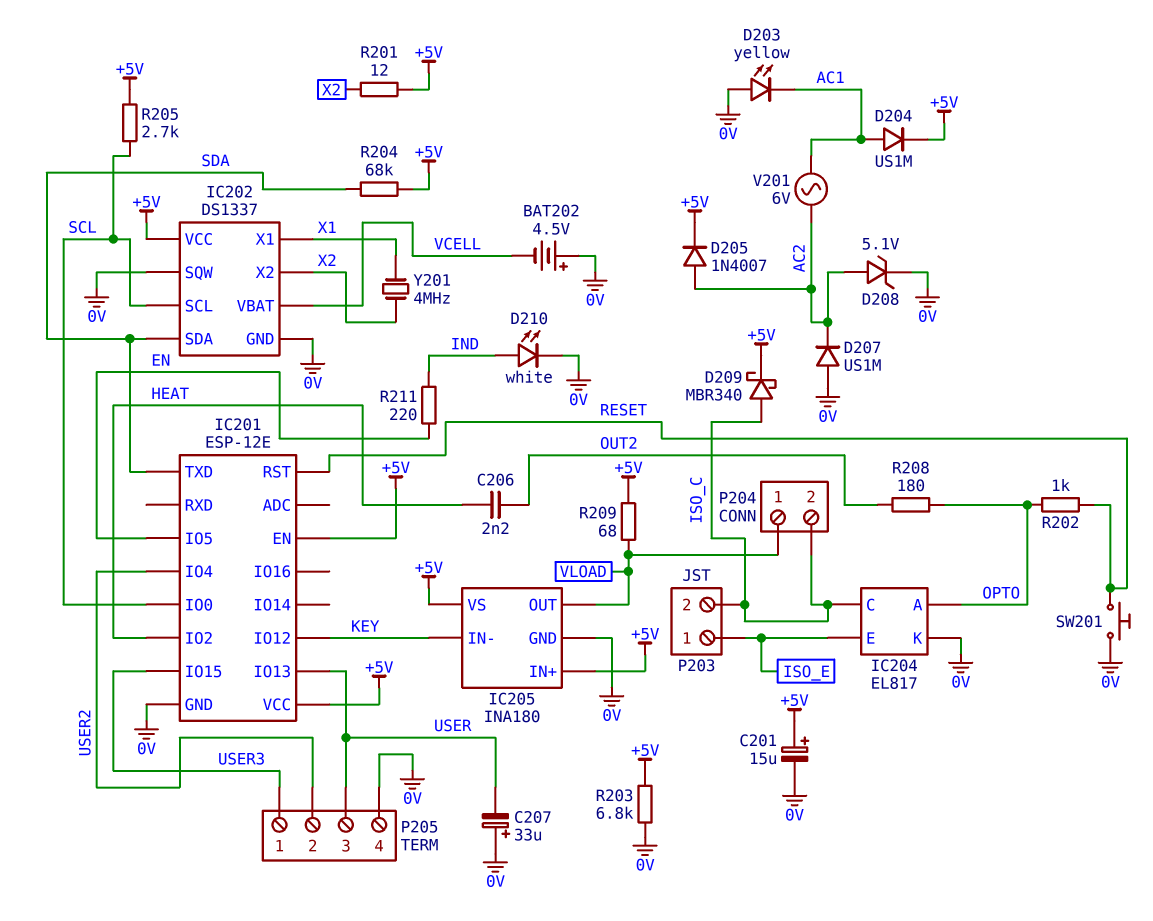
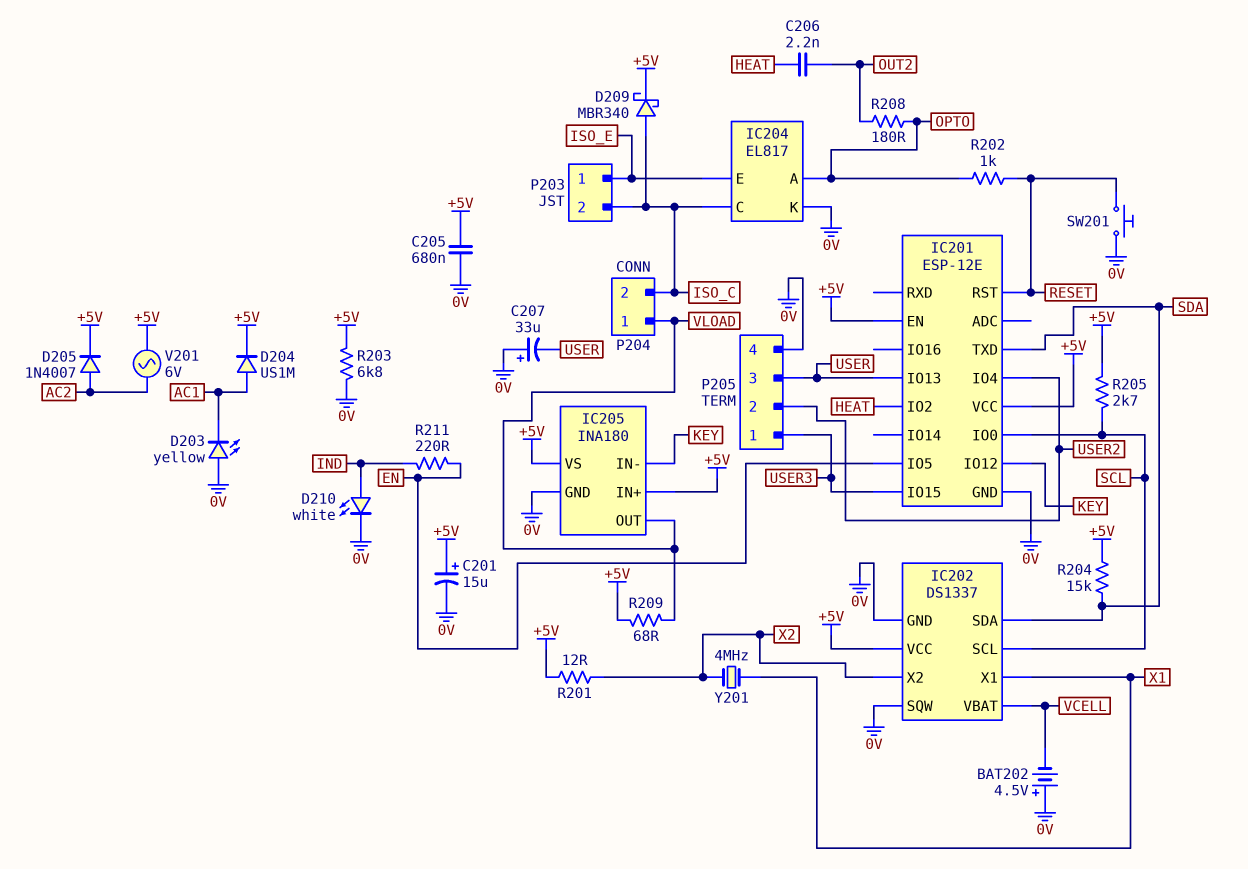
C205: none -> 680nF (+5V, 0V)
D207: diode US1M (A 0V, K AC2) -> none
D208: zener 5.1V (A AC2, K 0V) -> none
R204: 68k (+5V, SDA) -> 15k (+5V, SDA)
V201: AC 6V (AC1, AC2) -> AC 6V (+5V, AC2)

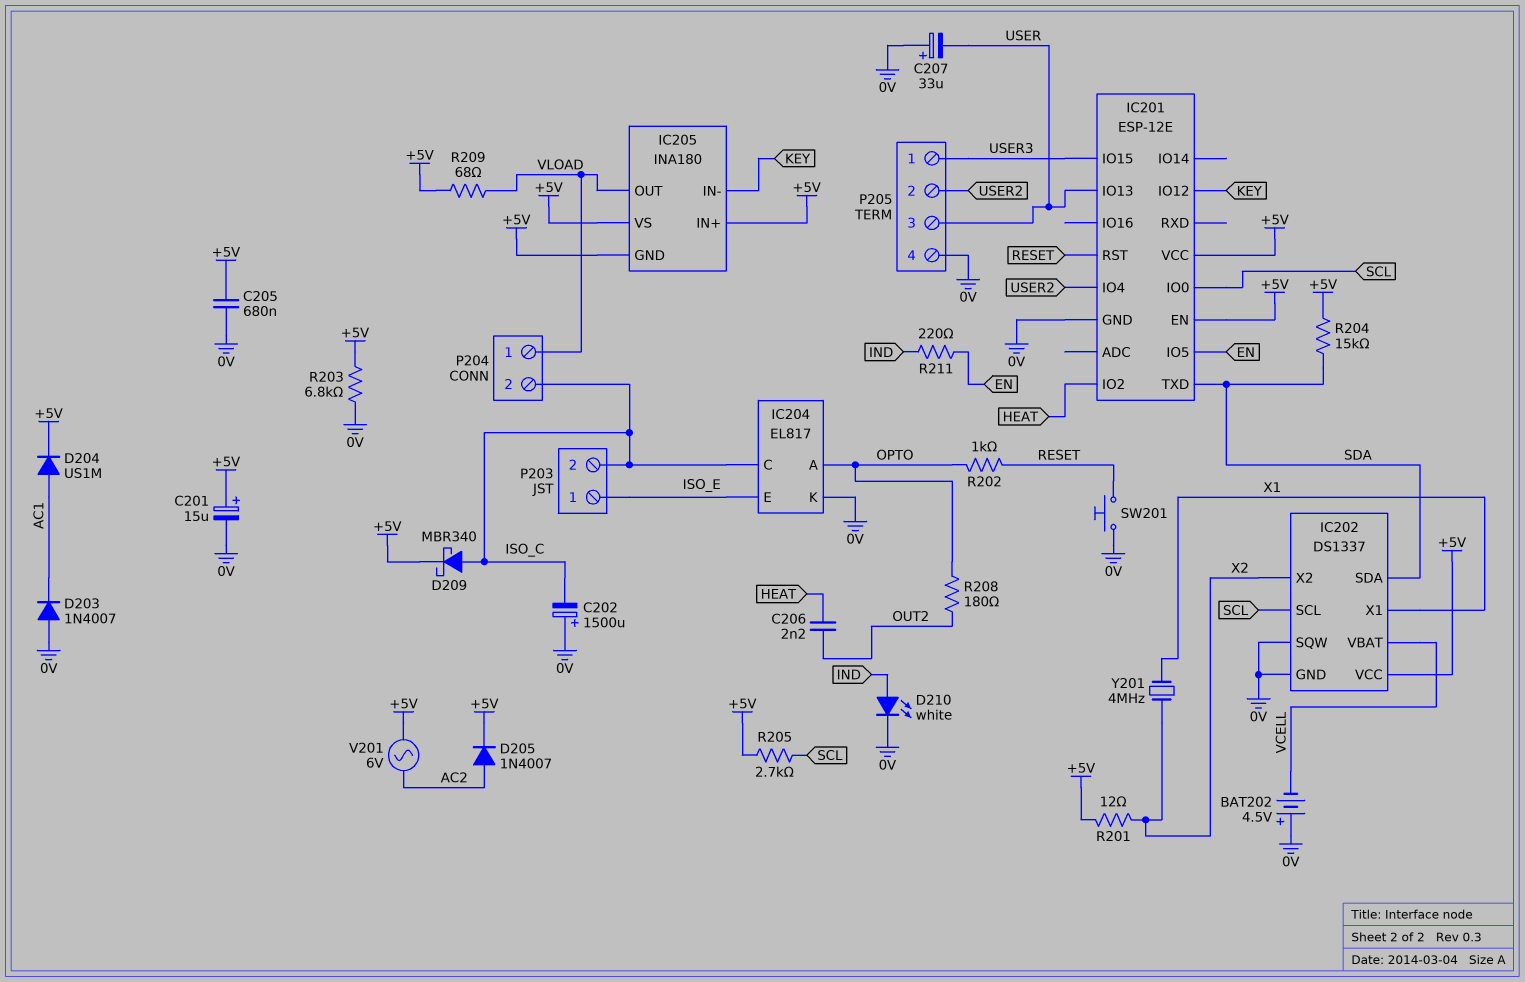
C202: none -> 1500uF (plus 0V, minus ISO_C)
D203: LED yellow (A 0V, K AC1) -> diode 1N4007 (A 0V, K AC1)
IC205 pin GND: 0V -> +5V

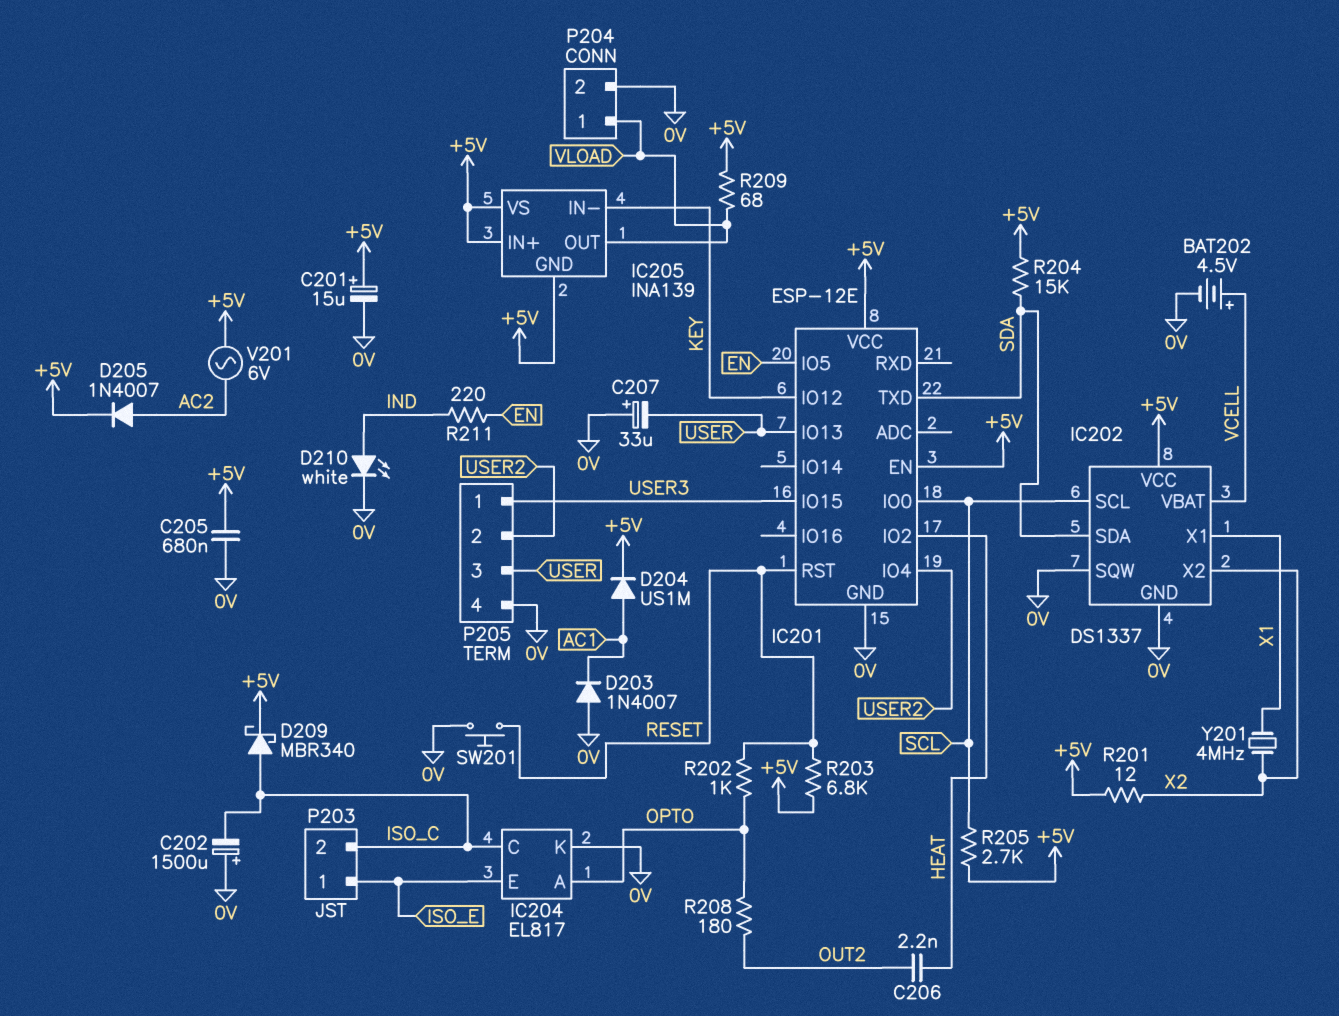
BAT202: 4.5V (plus 0V, minus VCELL) -> 4.5V (plus VCELL, minus 0V)
IC205: INA180 -> INA139
P204 pin 2: ISO_C -> 0V
R203: 6.8k (+5V, 0V) -> 6.8k (+5V, RESET)

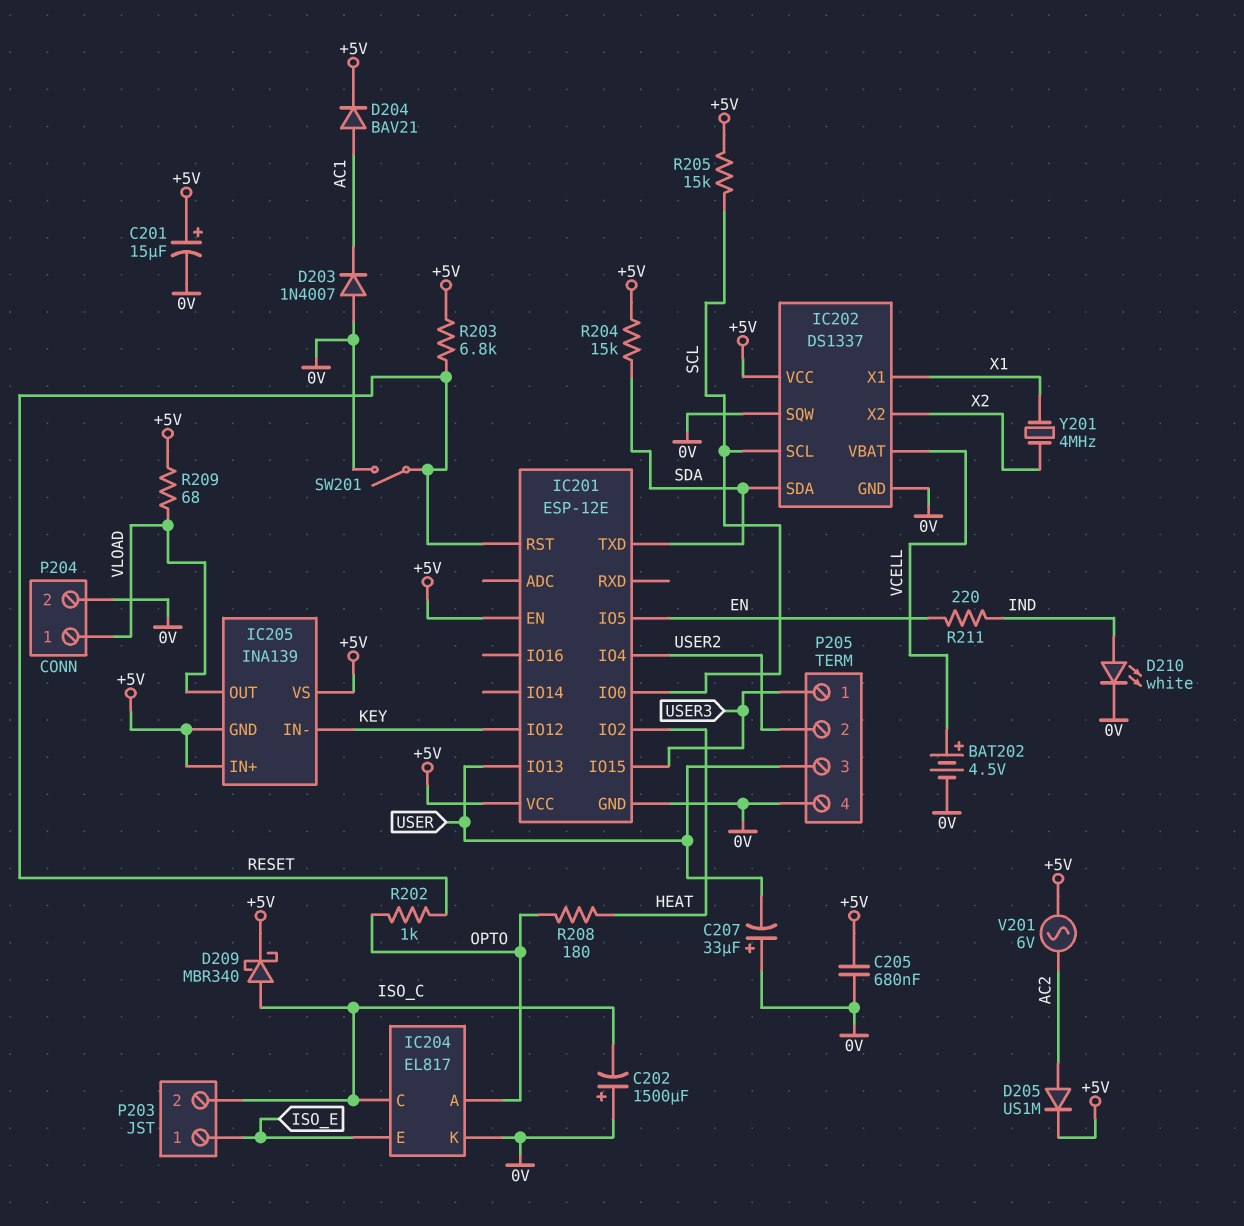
C206: 2.2nF (HEAT, OUT2) -> none
D204: diode US1M (A AC1, K +5V) -> diode BAV21 (A AC1, K +5V)
D205: diode 1N4007 (A AC2, K +5V) -> diode US1M (A AC2, K +5V)
R201: 12 (+5V, X2) -> none
R205: 2.7k (+5V, SCL) -> 15k (+5V, SCL)
R208: 180 (OPTO, OUT2) -> 180 (HEAT, OPTO)
SW201: button (0V, RESET) -> switch (0V, RESET)

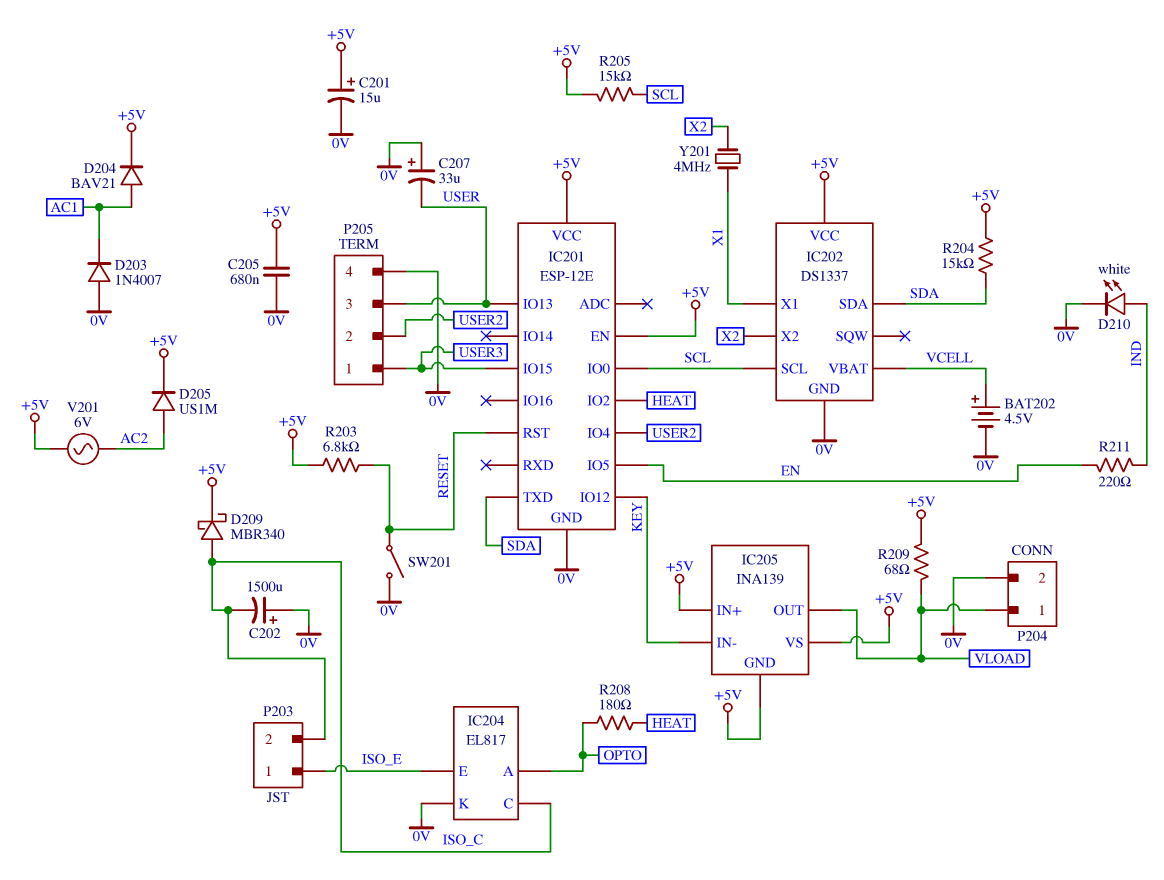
IC202 pin SQW: 0V -> none
R202: 1k (OPTO, RESET) -> none

